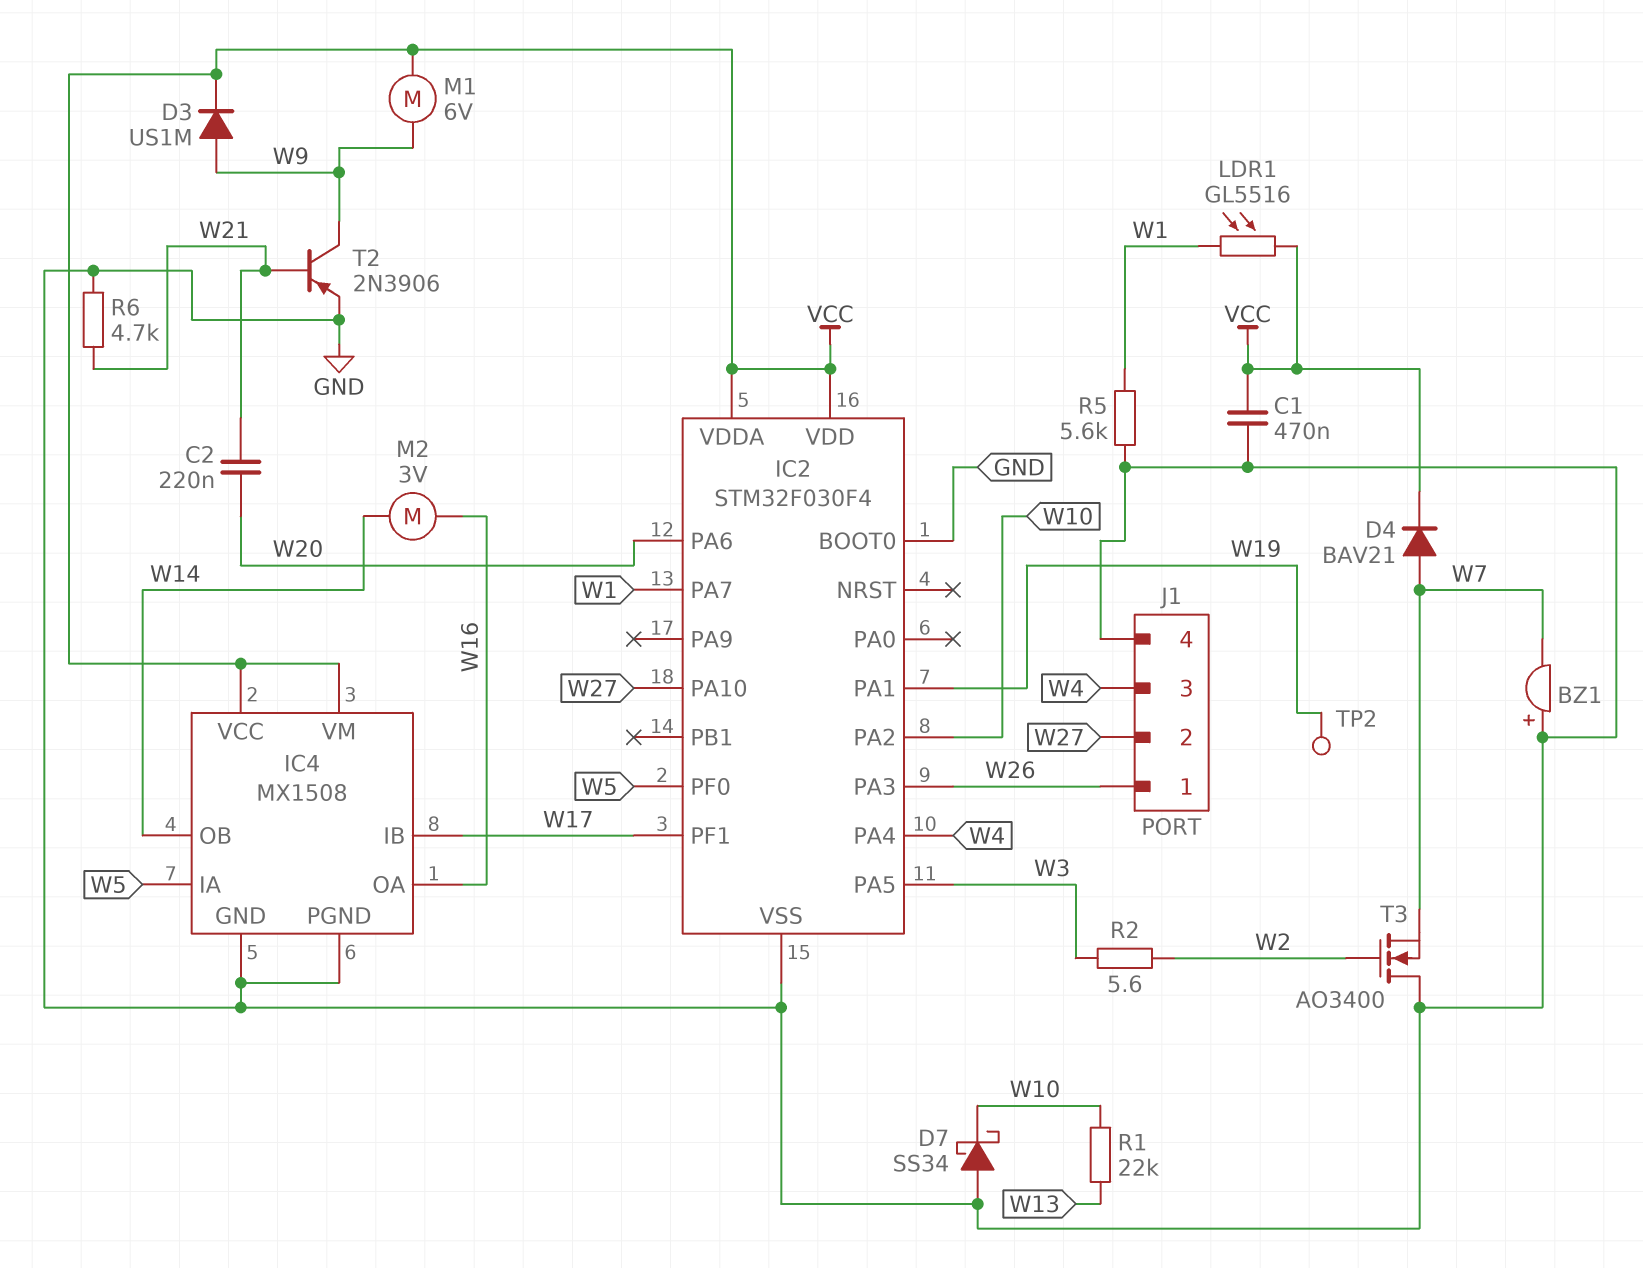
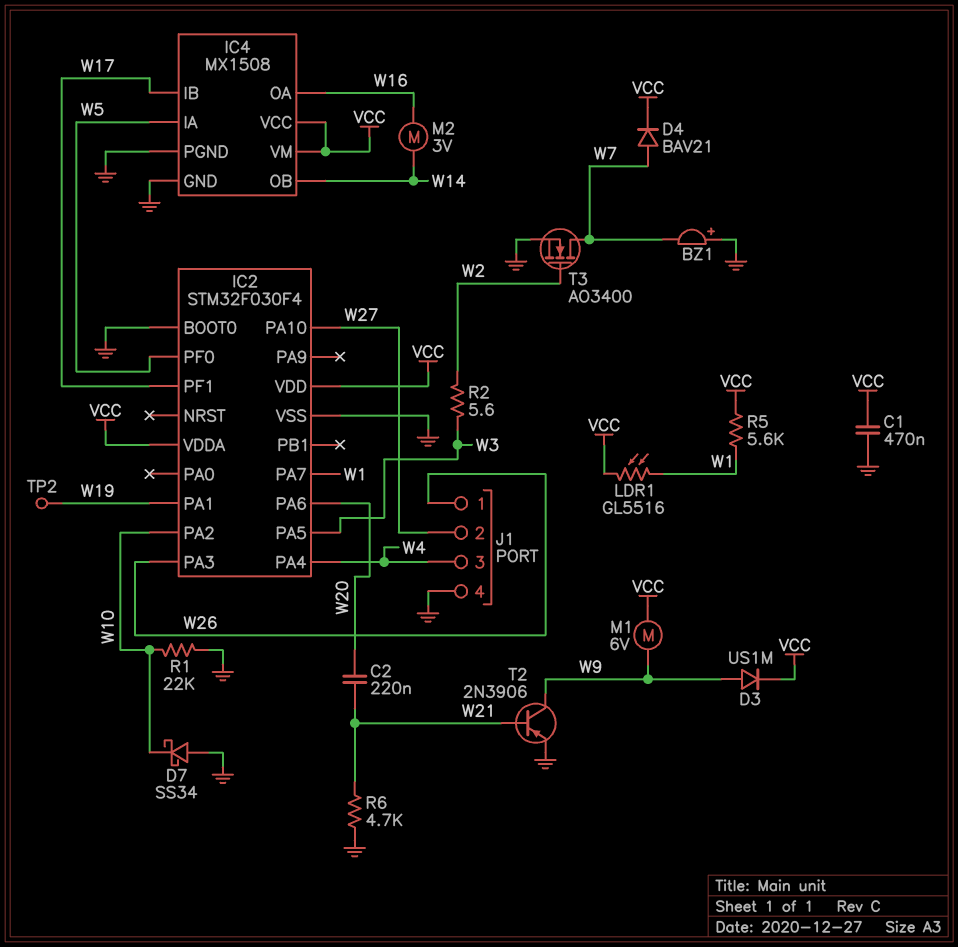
R1: 22k (W10, W13) -> 22k (GND, W10)
R5: 5.6k (GND, W1) -> 5.6k (VCC, W1)
T3: NMOS AO3400 (G W2, D GND, S W7) -> NMOS AO3400 (G W2, D W7, S GND)

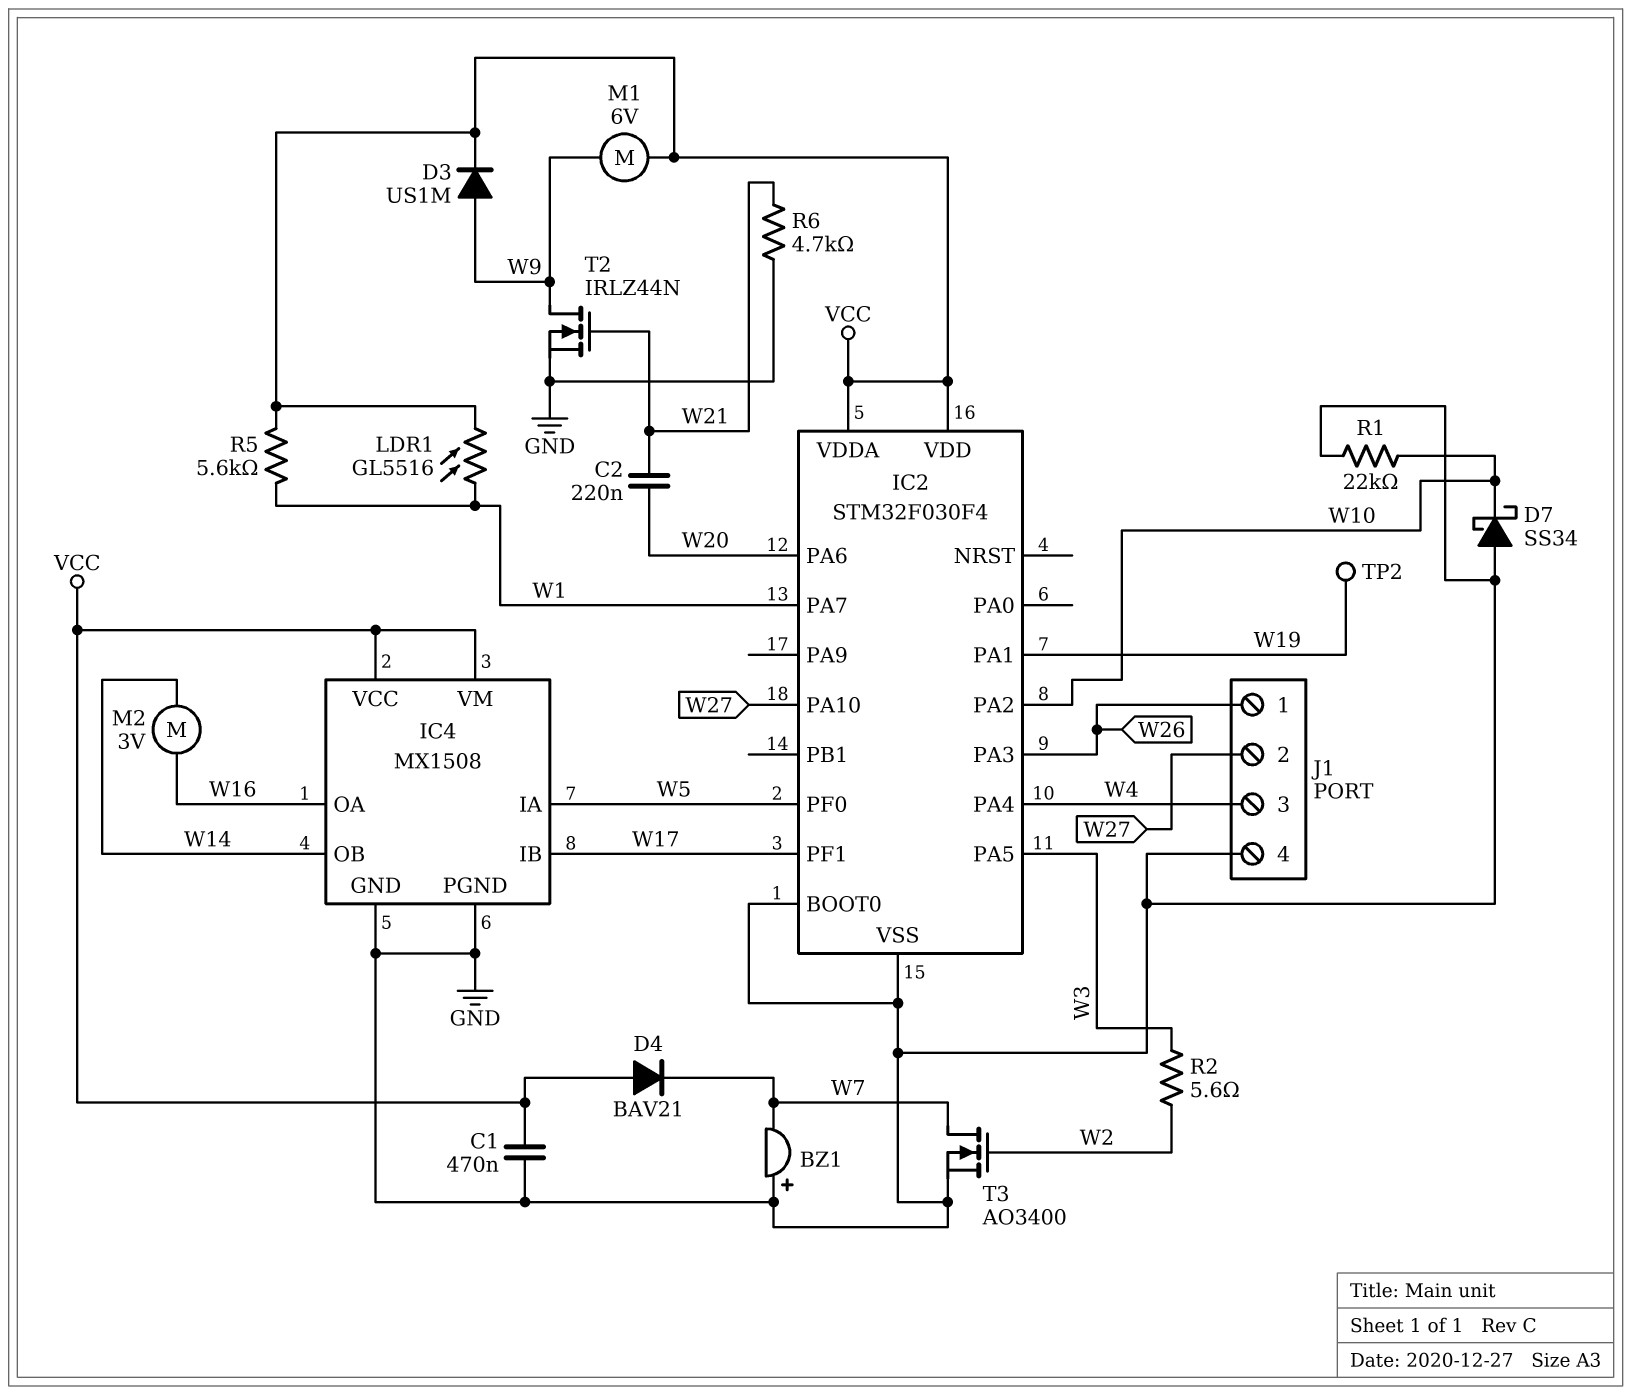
D4: diode BAV21 (A W7, K VCC) -> diode BAV21 (A VCC, K W7)
T2: PNP 2N3906 (B W21, C W9, E GND) -> NMOS IRLZ44N (G W21, D W9, S GND)

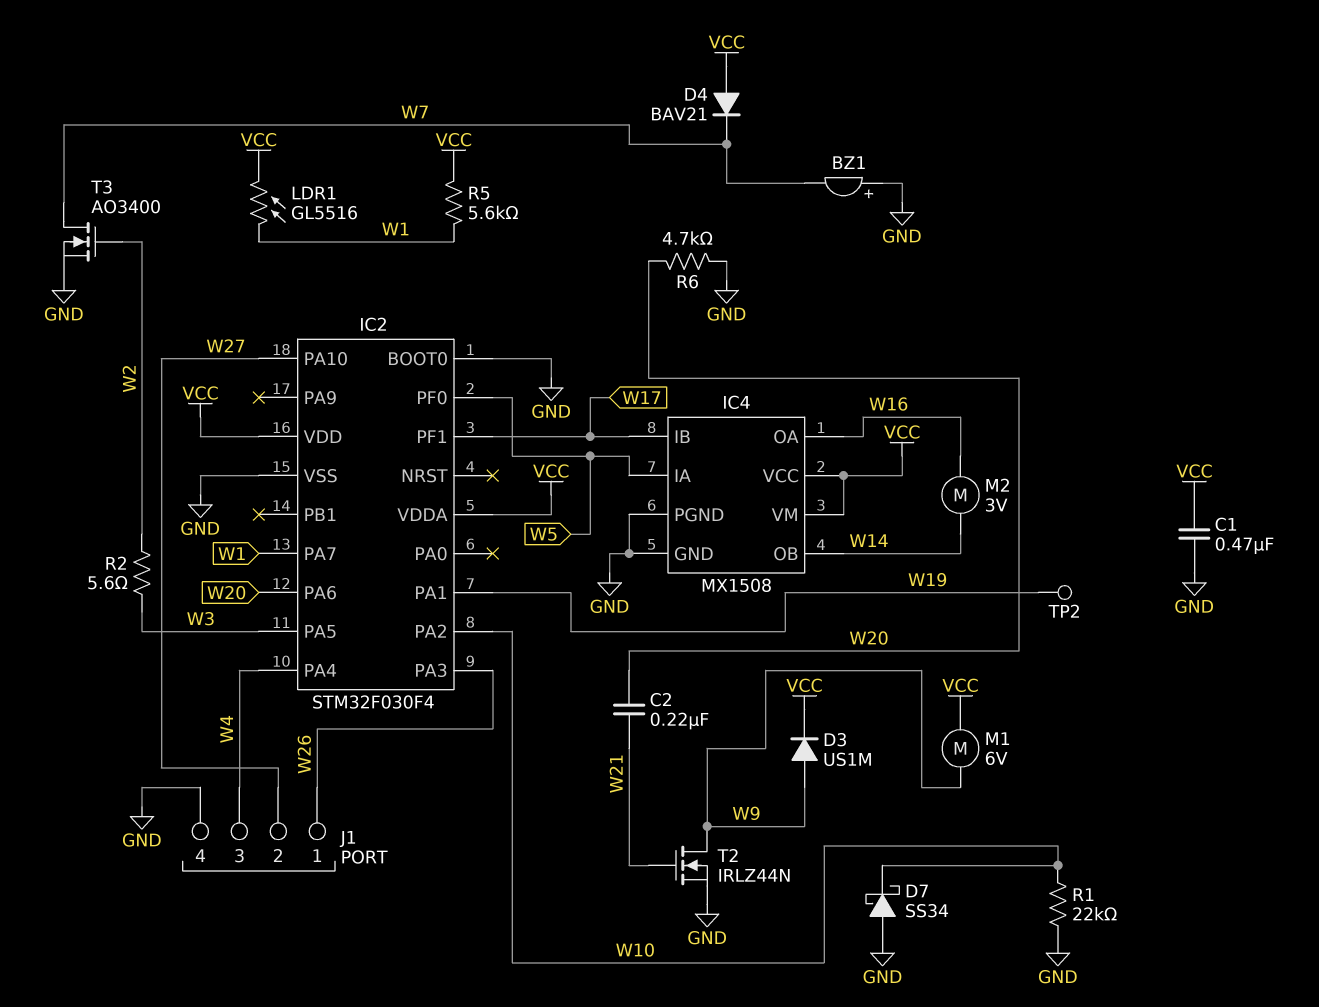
R6: 4.7k (GND, W21) -> 4.7k (GND, W20)

